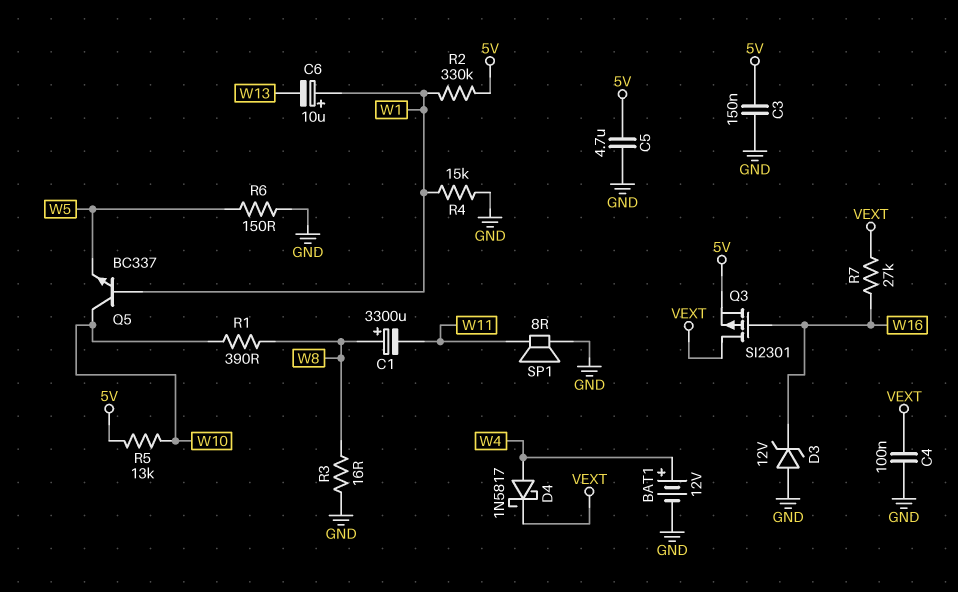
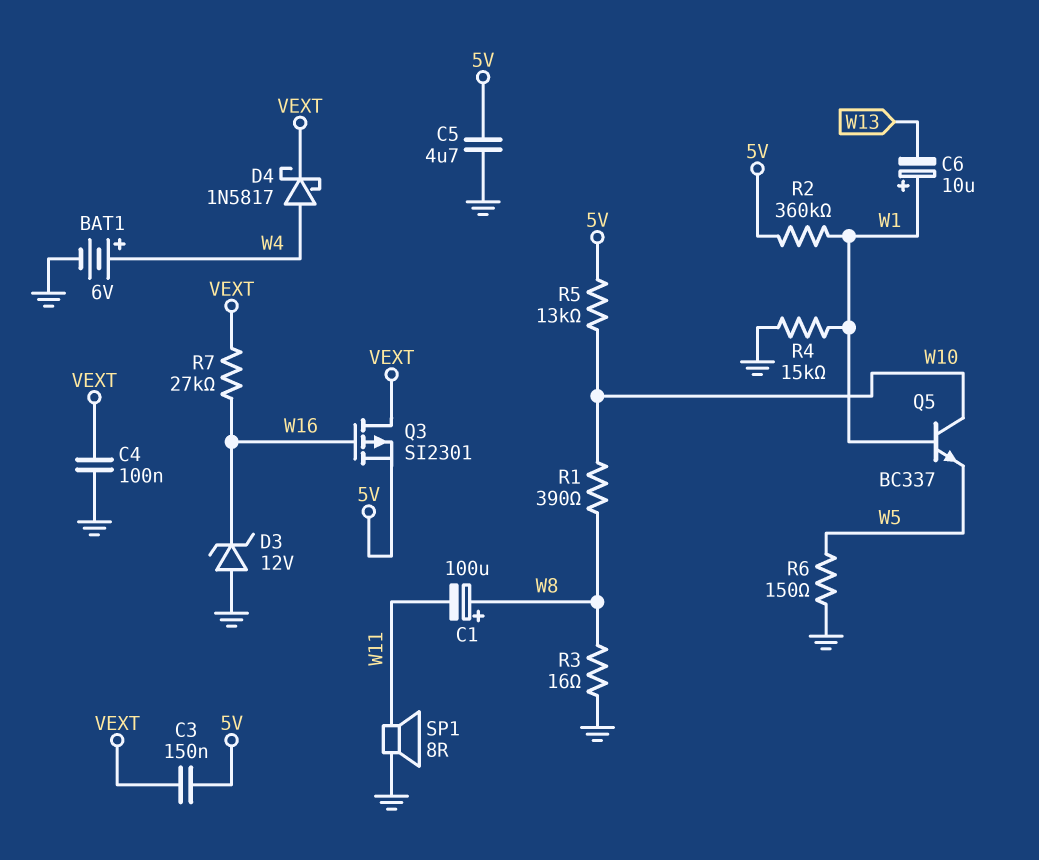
BAT1: 12V (plus W4, minus GND) -> 6V (plus W4, minus GND)
C1: 3300uF (plus W8, minus W11) -> 100uF (plus W8, minus W11)
C3: 150nF (5V, GND) -> 150nF (5V, VEXT)
R2: 330k (5V, W1) -> 360k (5V, W1)

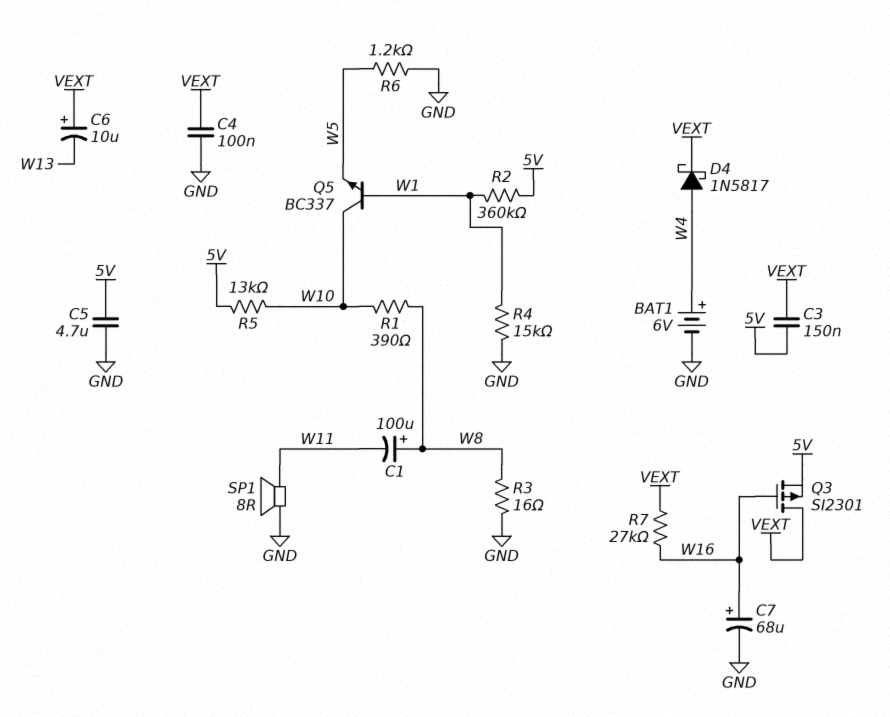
C6: 10uF (plus W1, minus W13) -> 10uF (plus VEXT, minus W13)
C7: none -> 68uF (plus W16, minus GND)
D3: zener 12V (A GND, K W16) -> none
R6: 150 (GND, W5) -> 1.2k (GND, W5)

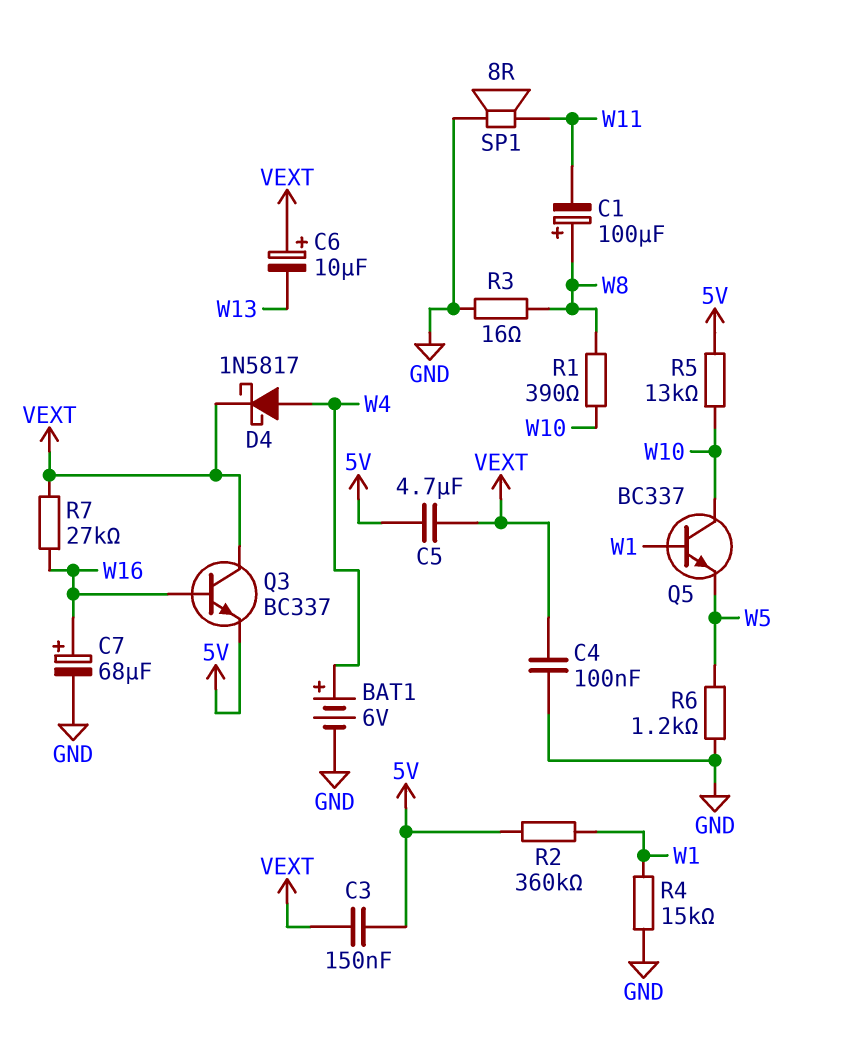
C5: 4.7uF (5V, GND) -> 4.7uF (5V, VEXT)
Q3: PMOS SI2301 (G W16, D VEXT, S 5V) -> NPN BC337 (B W16, C VEXT, E 5V)

